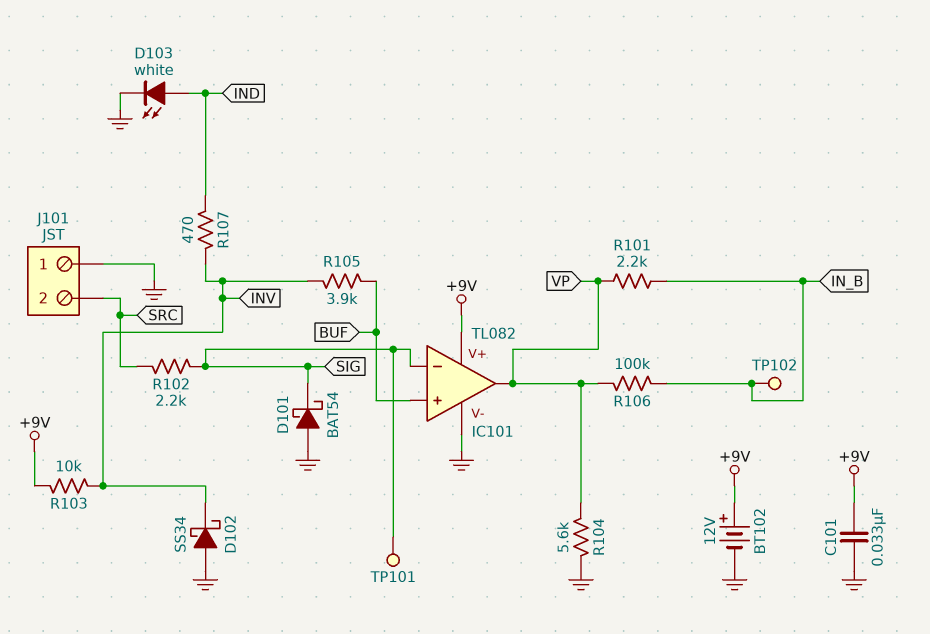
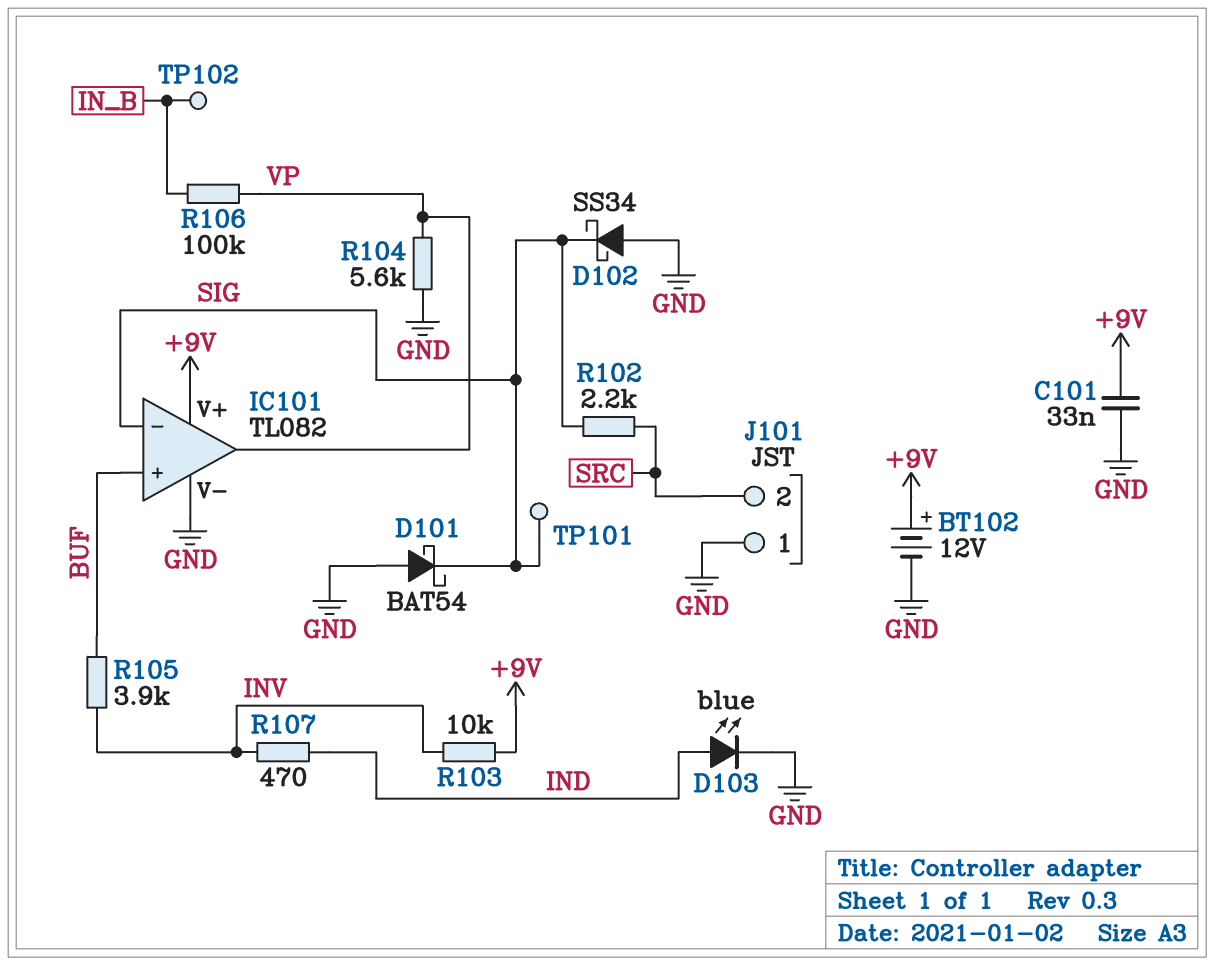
D102: schottky SS34 (A GND, K INV) -> schottky SS34 (A GND, K SIG)
D103: LED white (A IND, K GND) -> LED blue (A IND, K GND)
R101: 2.2k (IN_B, VP) -> none

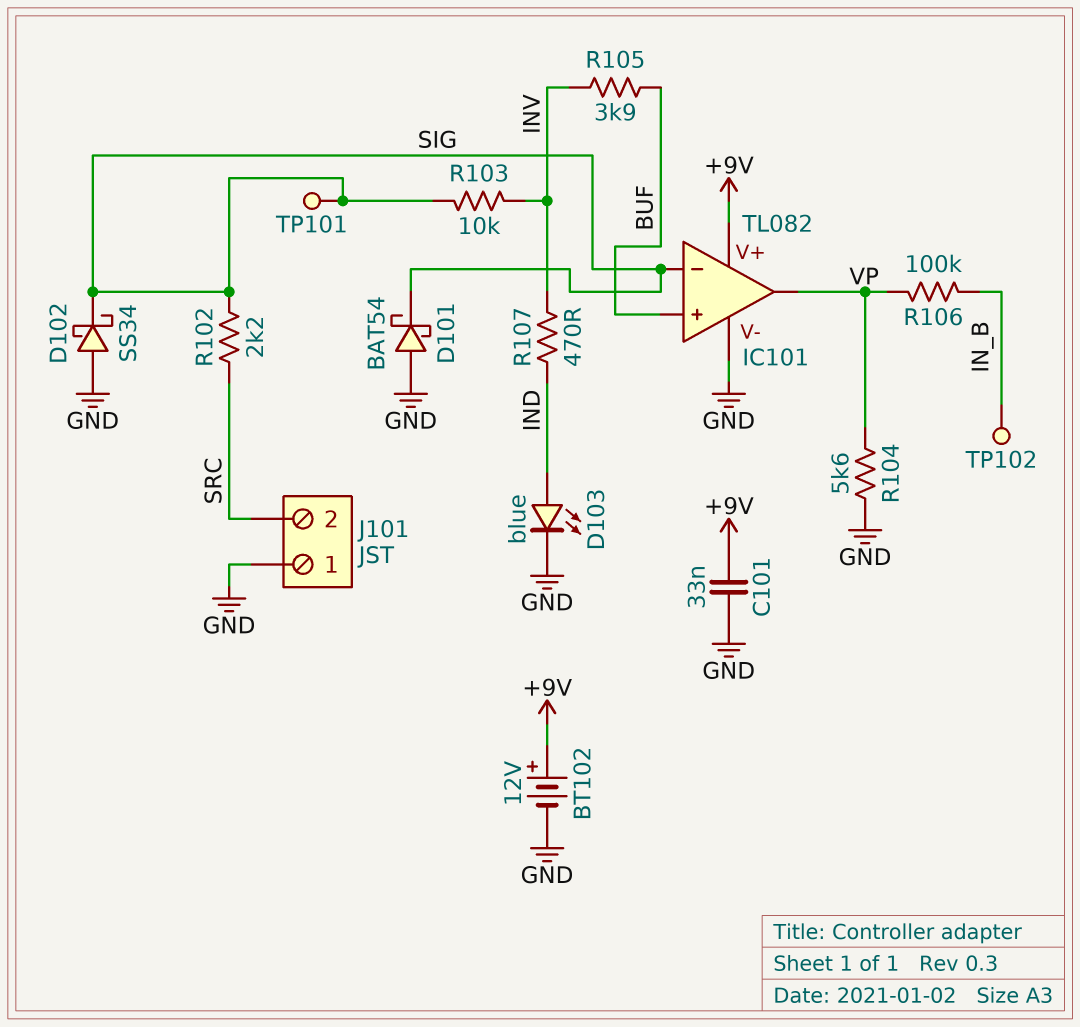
R103: 10k (+9V, INV) -> 10k (INV, SIG)

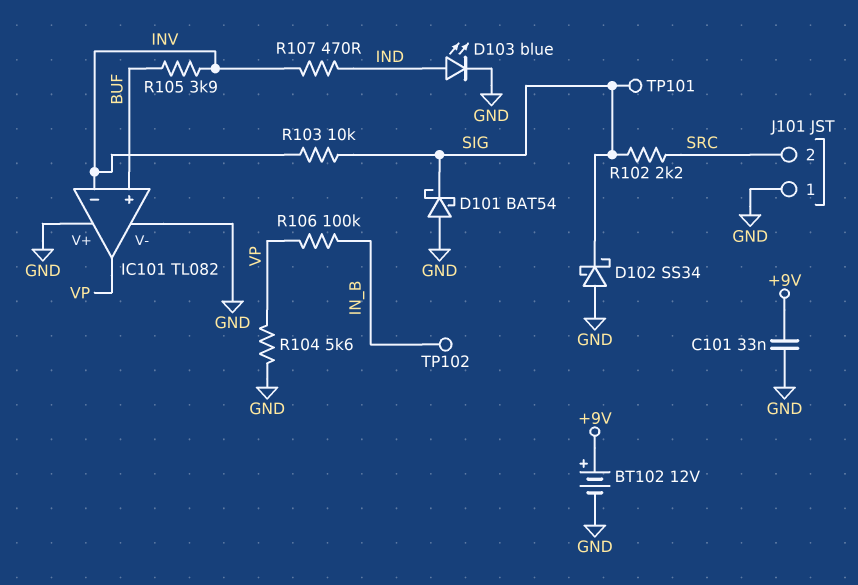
IC101 pin V+: +9V -> GND
IC101 pin in-: SIG -> INV

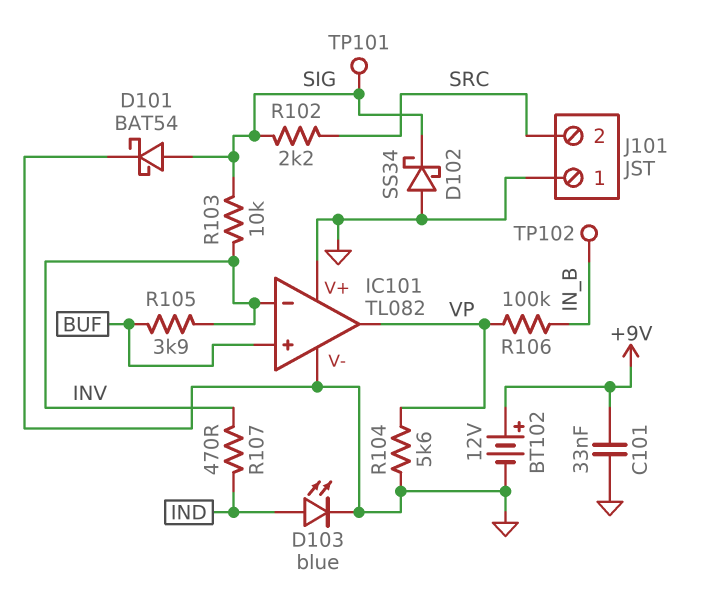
D101: schottky BAT54 (A GND, K SIG) -> schottky BAT54 (A SIG, K GND)

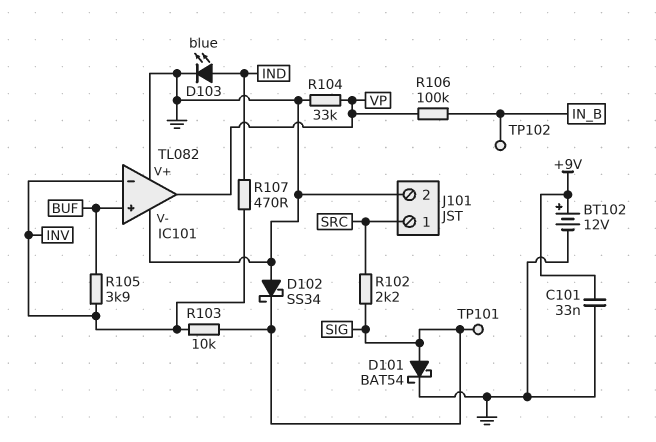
J101 pin 1: GND -> SRC
J101 pin 2: SRC -> GND
R104: 5.6k (GND, VP) -> 33k (GND, VP)

